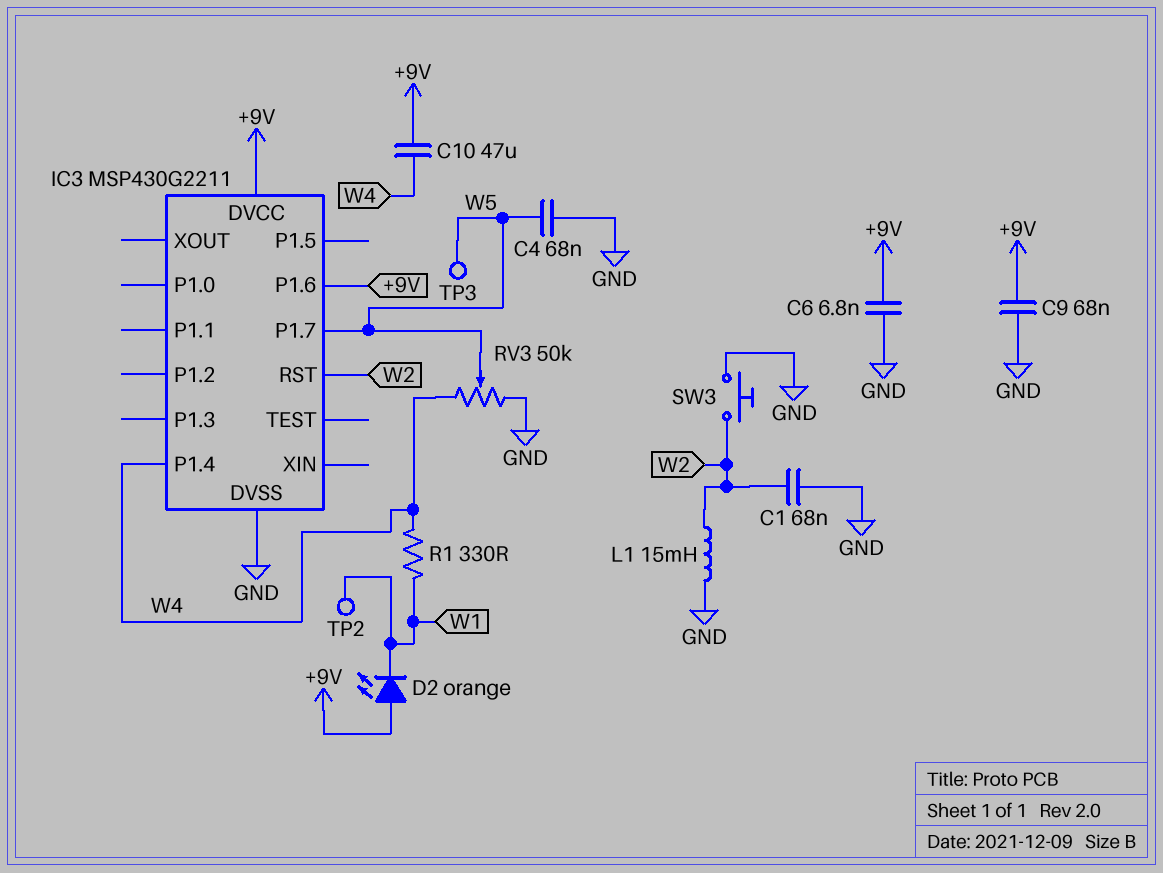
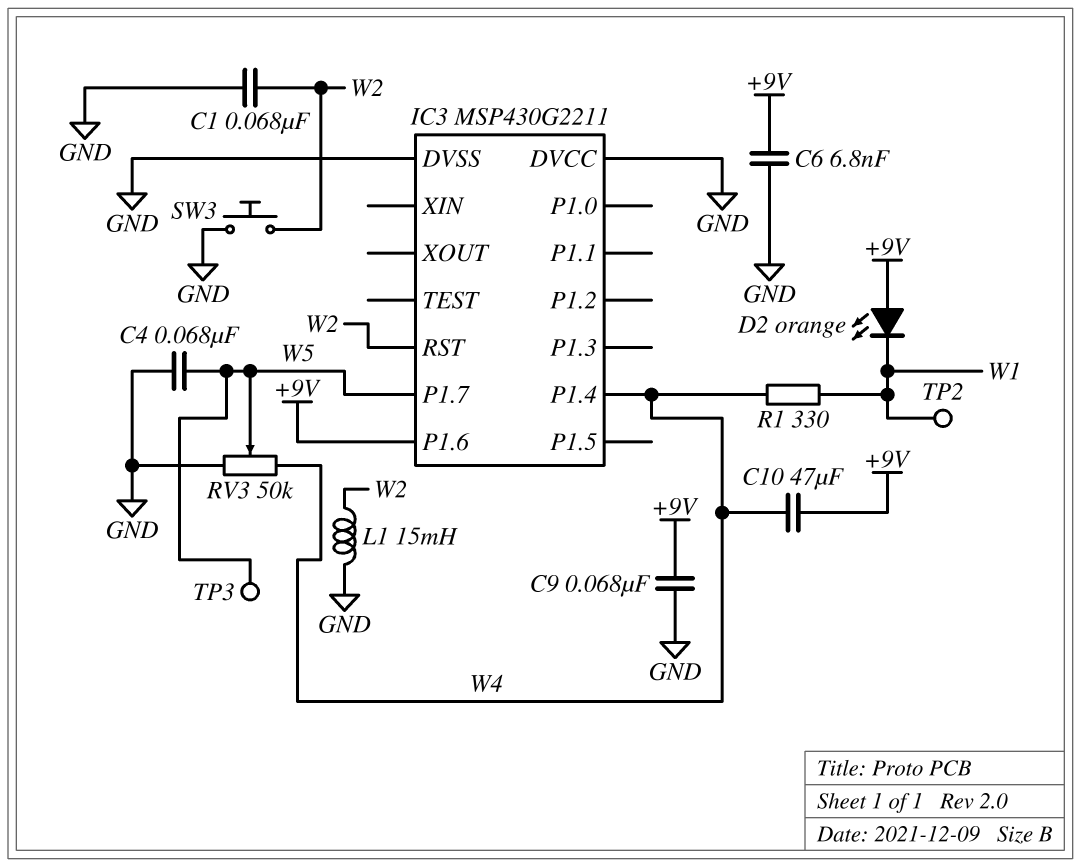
IC3 pin DVCC: +9V -> GND

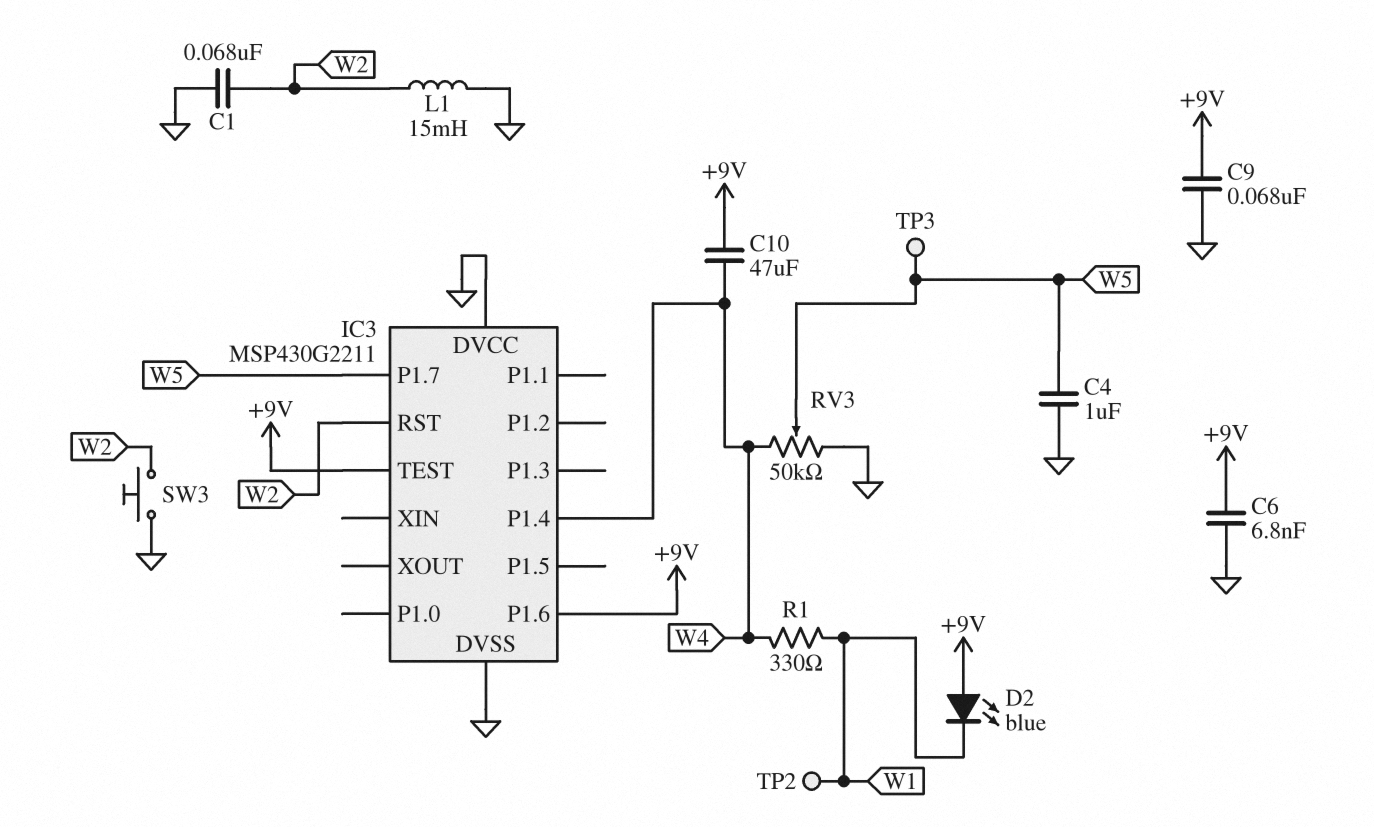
C4: 68nF (GND, W5) -> 1uF (GND, W5)
D2: LED orange (A +9V, K W1) -> LED blue (A +9V, K W1)
IC3 pin TEST: none -> +9V

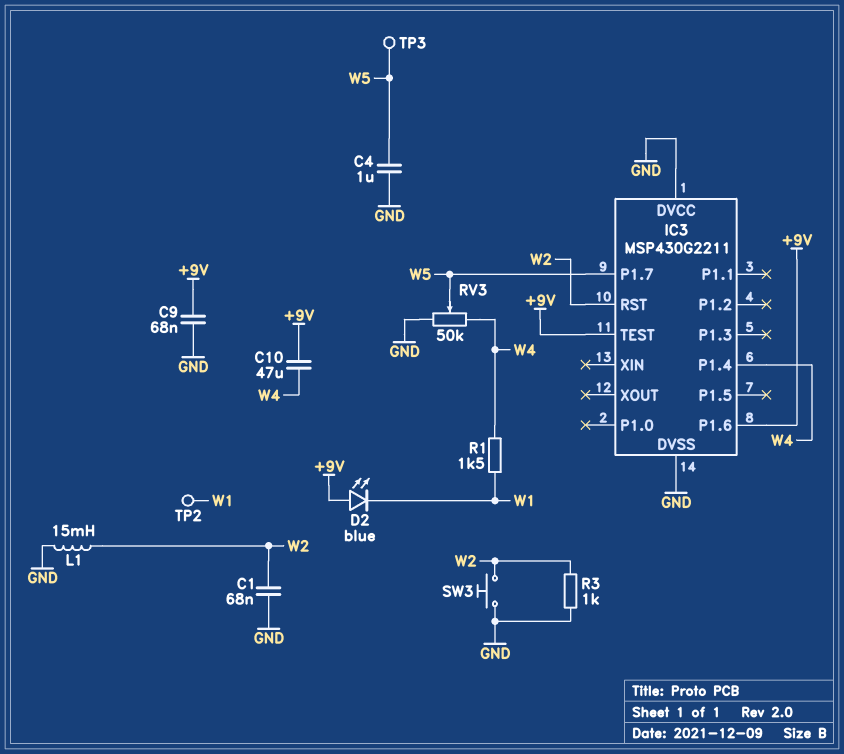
C6: 6.8nF (+9V, GND) -> none
R1: 330 (W1, W4) -> 1.5k (W1, W4)
R3: none -> 1k (GND, W2)

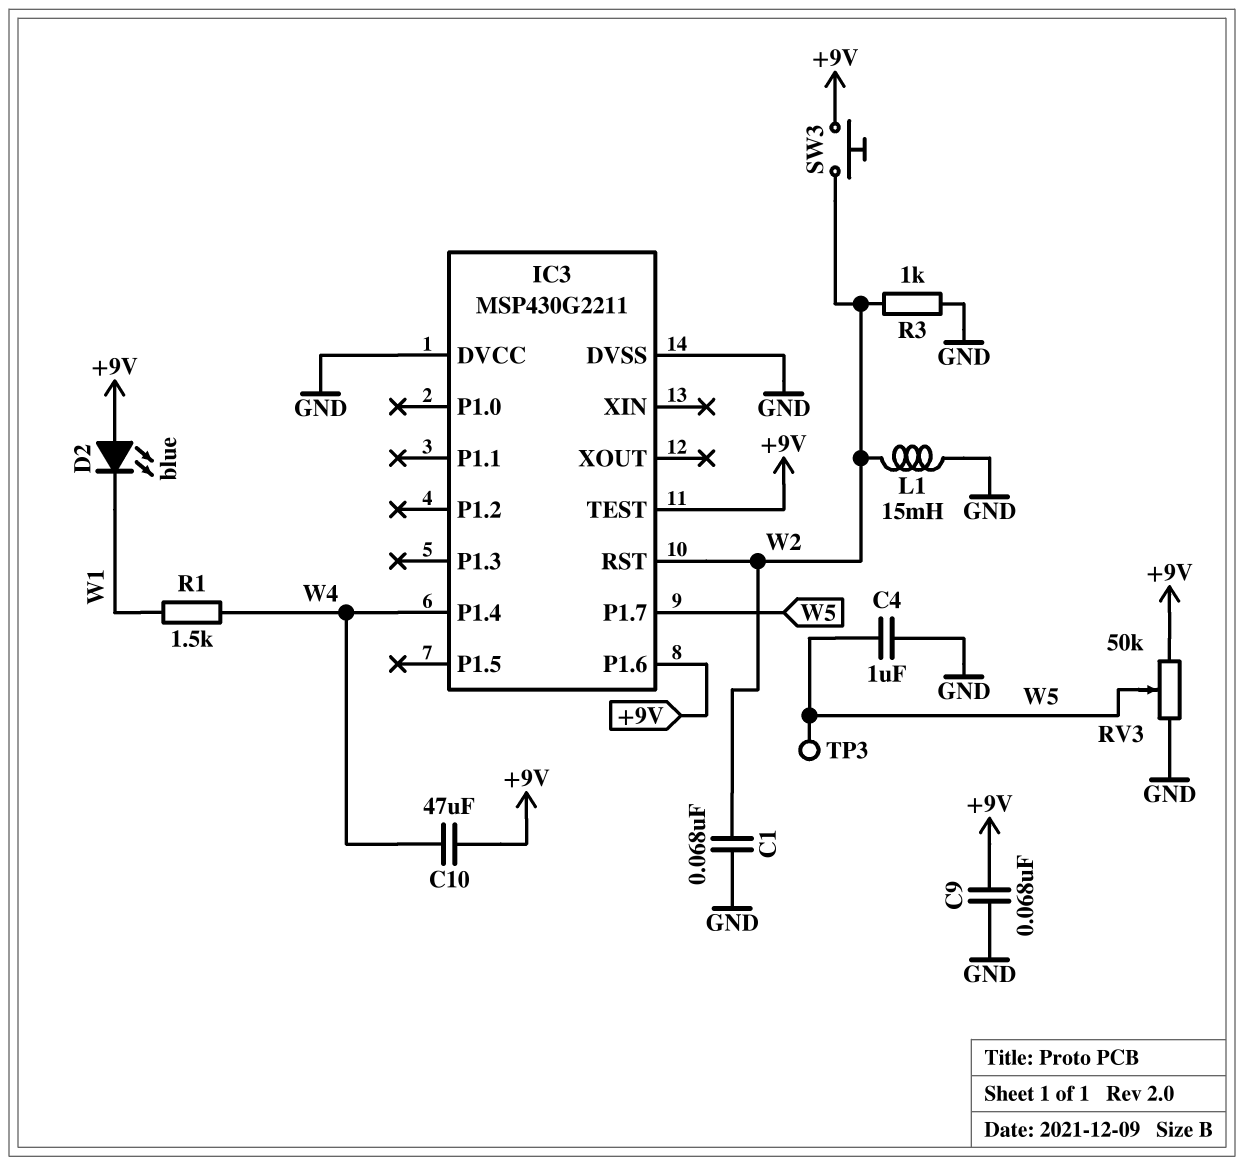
RV3: 50k (GND, W4, wiper W5) -> 50k (+9V, GND, wiper W5)
SW3: button (GND, W2) -> button (+9V, W2)
TP2: test point (W1) -> none

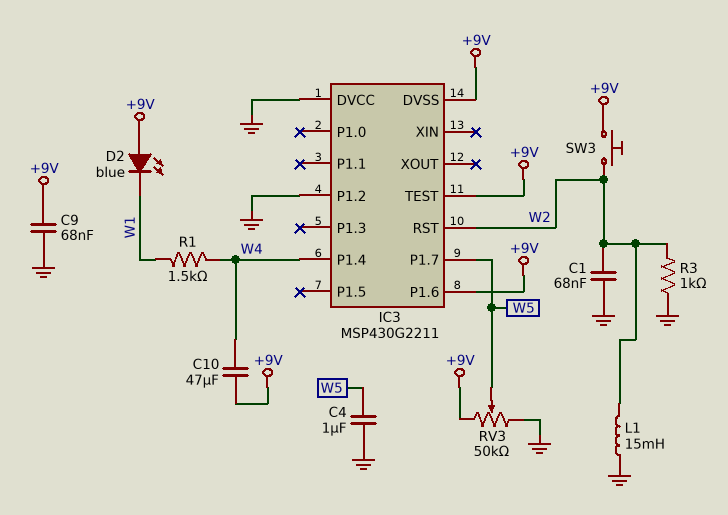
IC3 pin DVSS: GND -> +9V
IC3 pin P1.2: none -> GND
TP3: test point (W5) -> none

